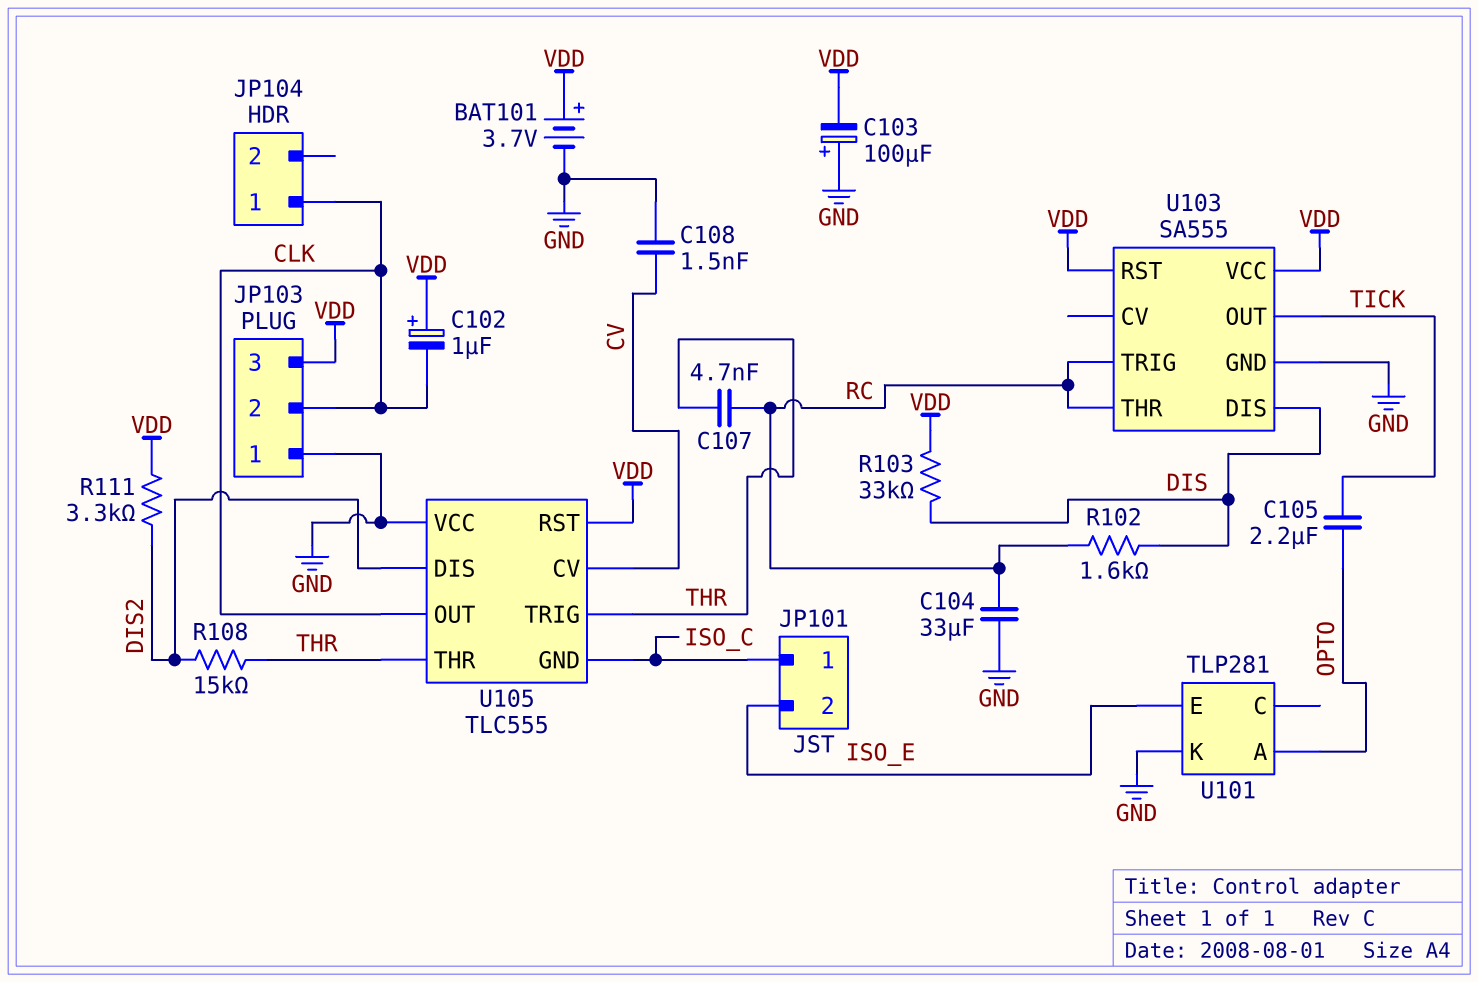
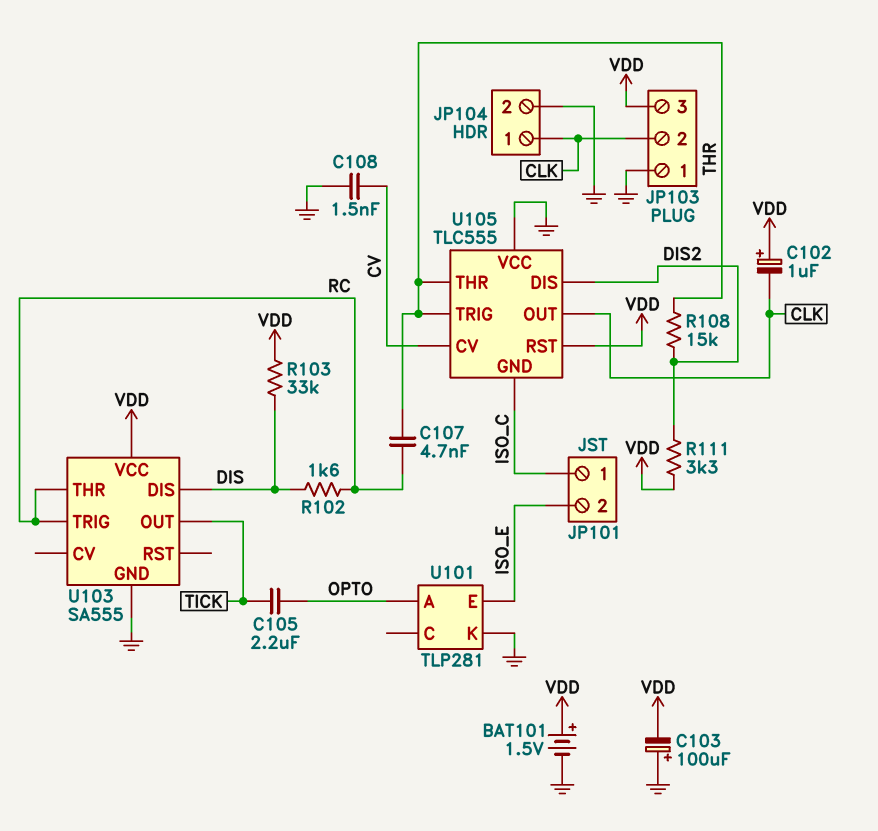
BAT101: 3.7V (plus VDD, minus GND) -> 1.5V (plus VDD, minus GND)
C104: 33uF (GND, RC) -> none
JP104 pin 2: none -> GND
U103 pin RST: VDD -> none

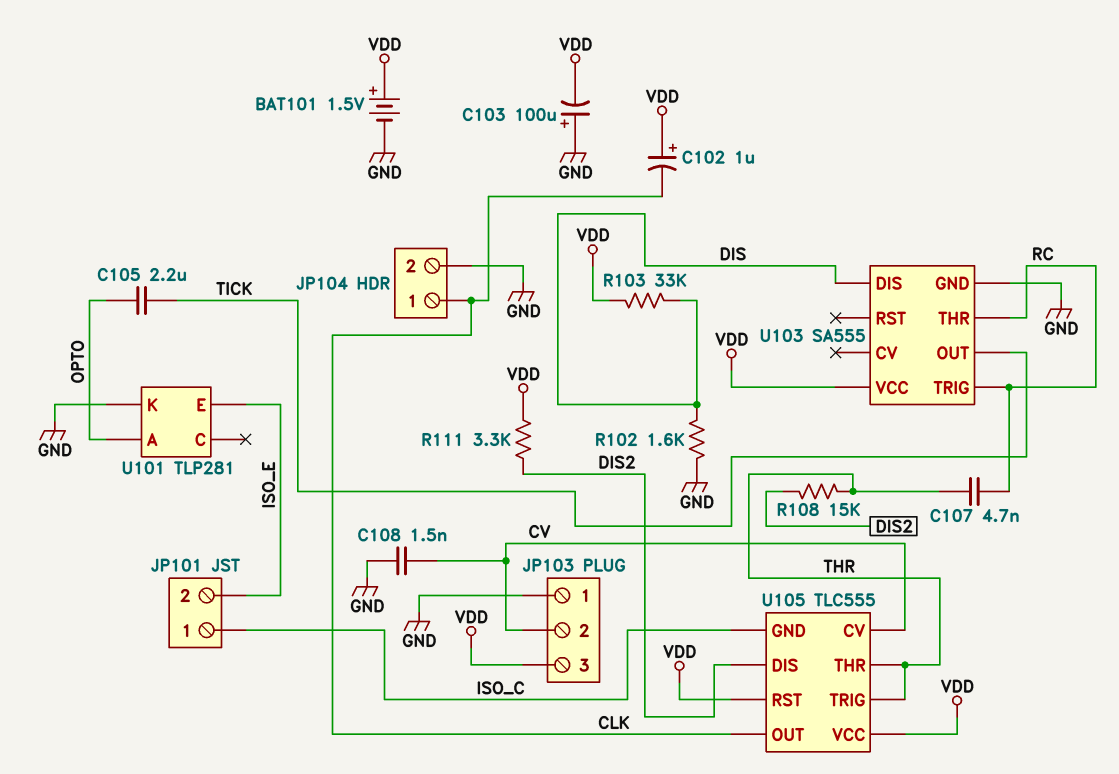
JP103 pin 2: CLK -> CV
R102: 1.6k (DIS, RC) -> 1.6k (DIS, GND)
U105 pin VCC: GND -> VDD

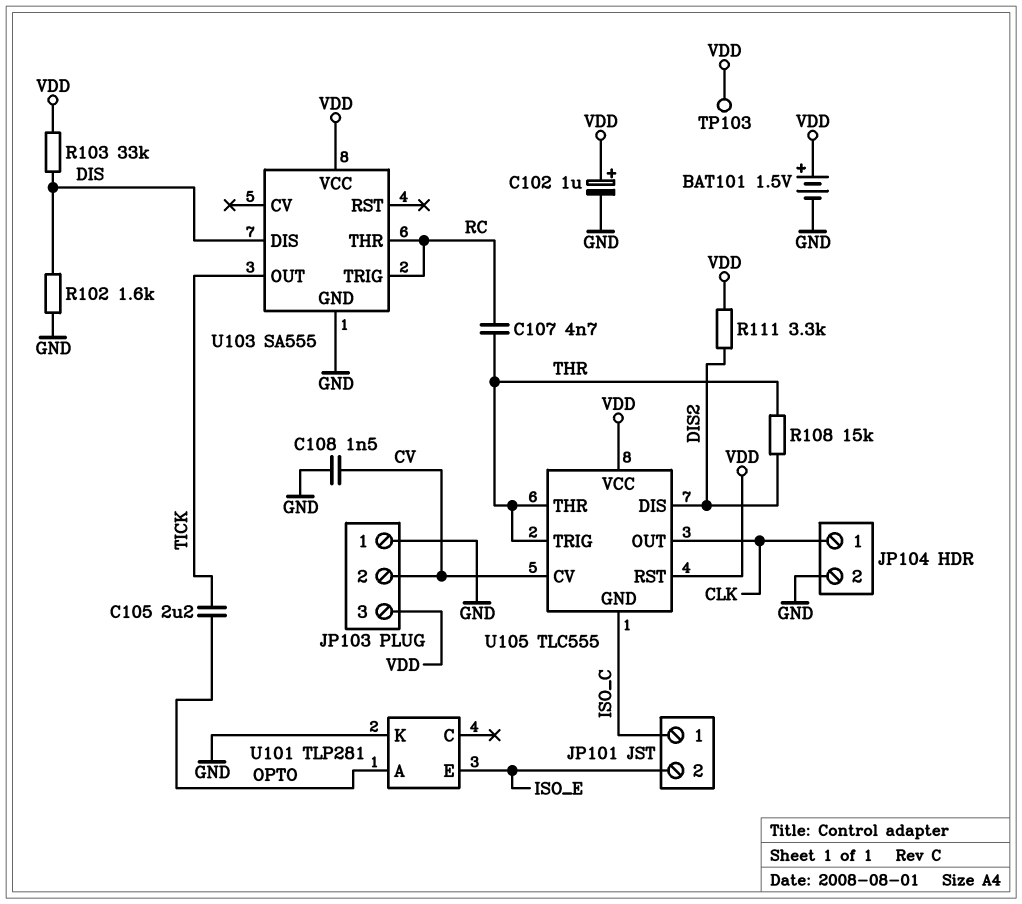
C102: 1uF (plus VDD, minus CLK) -> 1uF (plus VDD, minus GND)
C103: 100uF (plus GND, minus VDD) -> none
TP103: none -> test point (VDD)

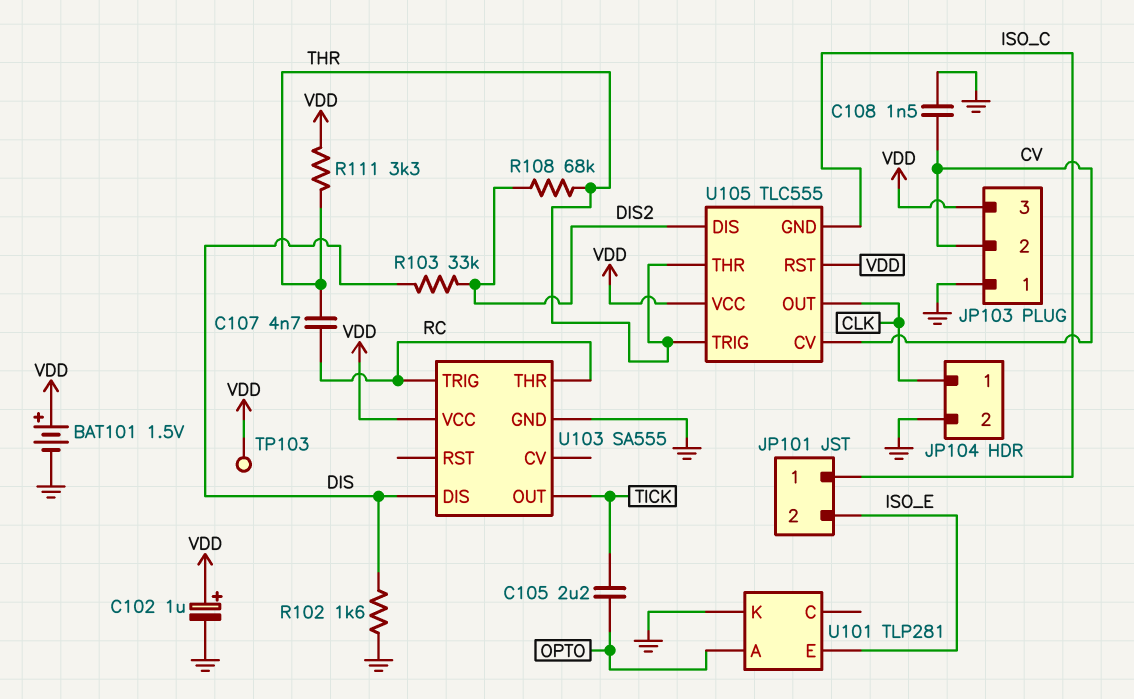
R103: 33k (DIS, VDD) -> 33k (DIS, DIS2)
R108: 15k (DIS2, THR) -> 68k (DIS2, THR)
R111: 3.3k (DIS2, VDD) -> 3.3k (THR, VDD)

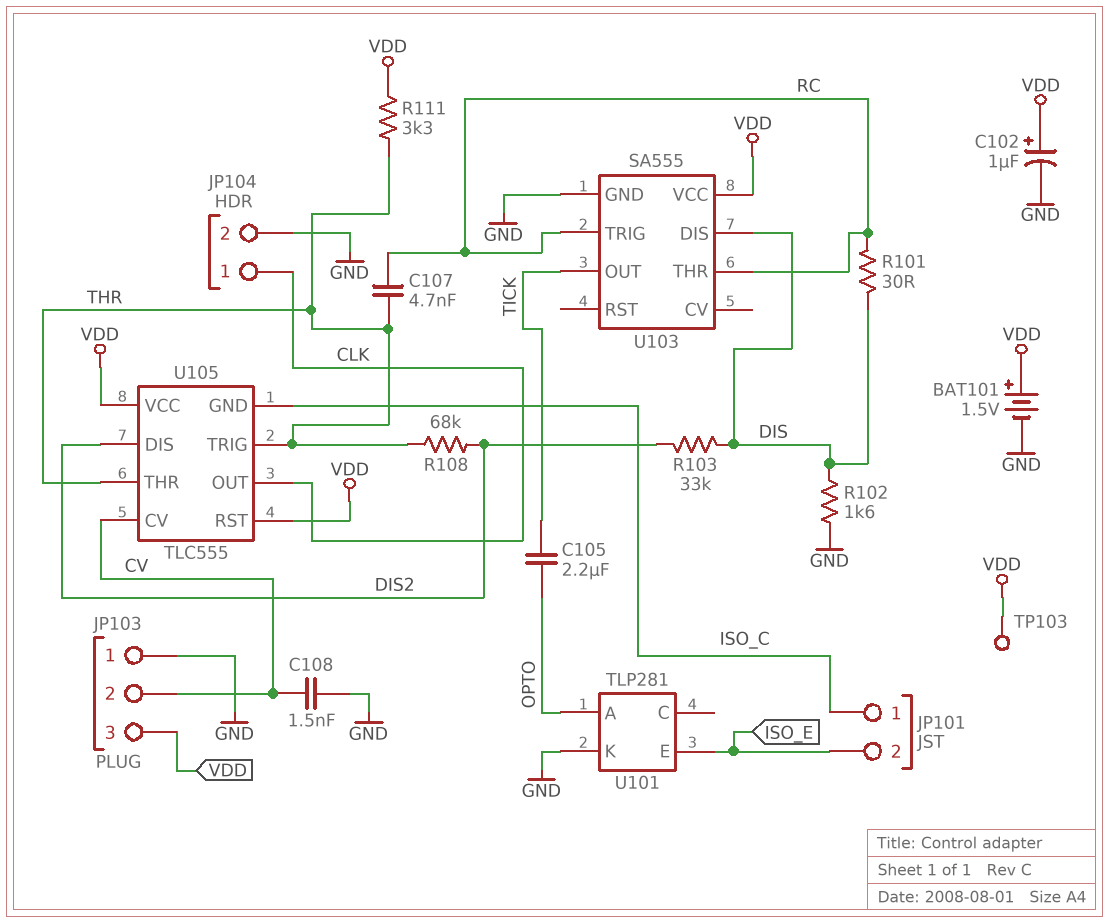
R101: none -> 30 (DIS, RC)

